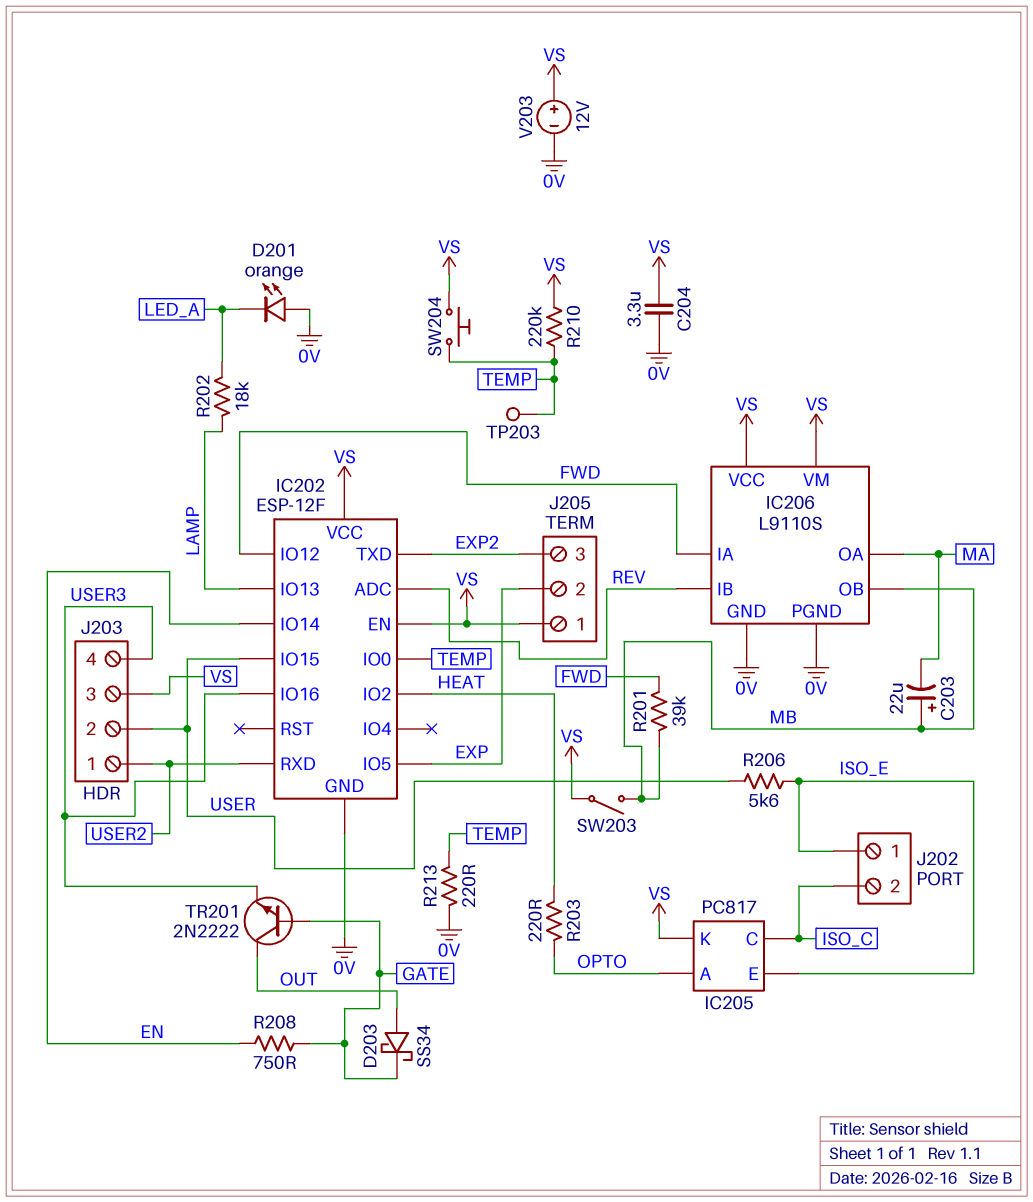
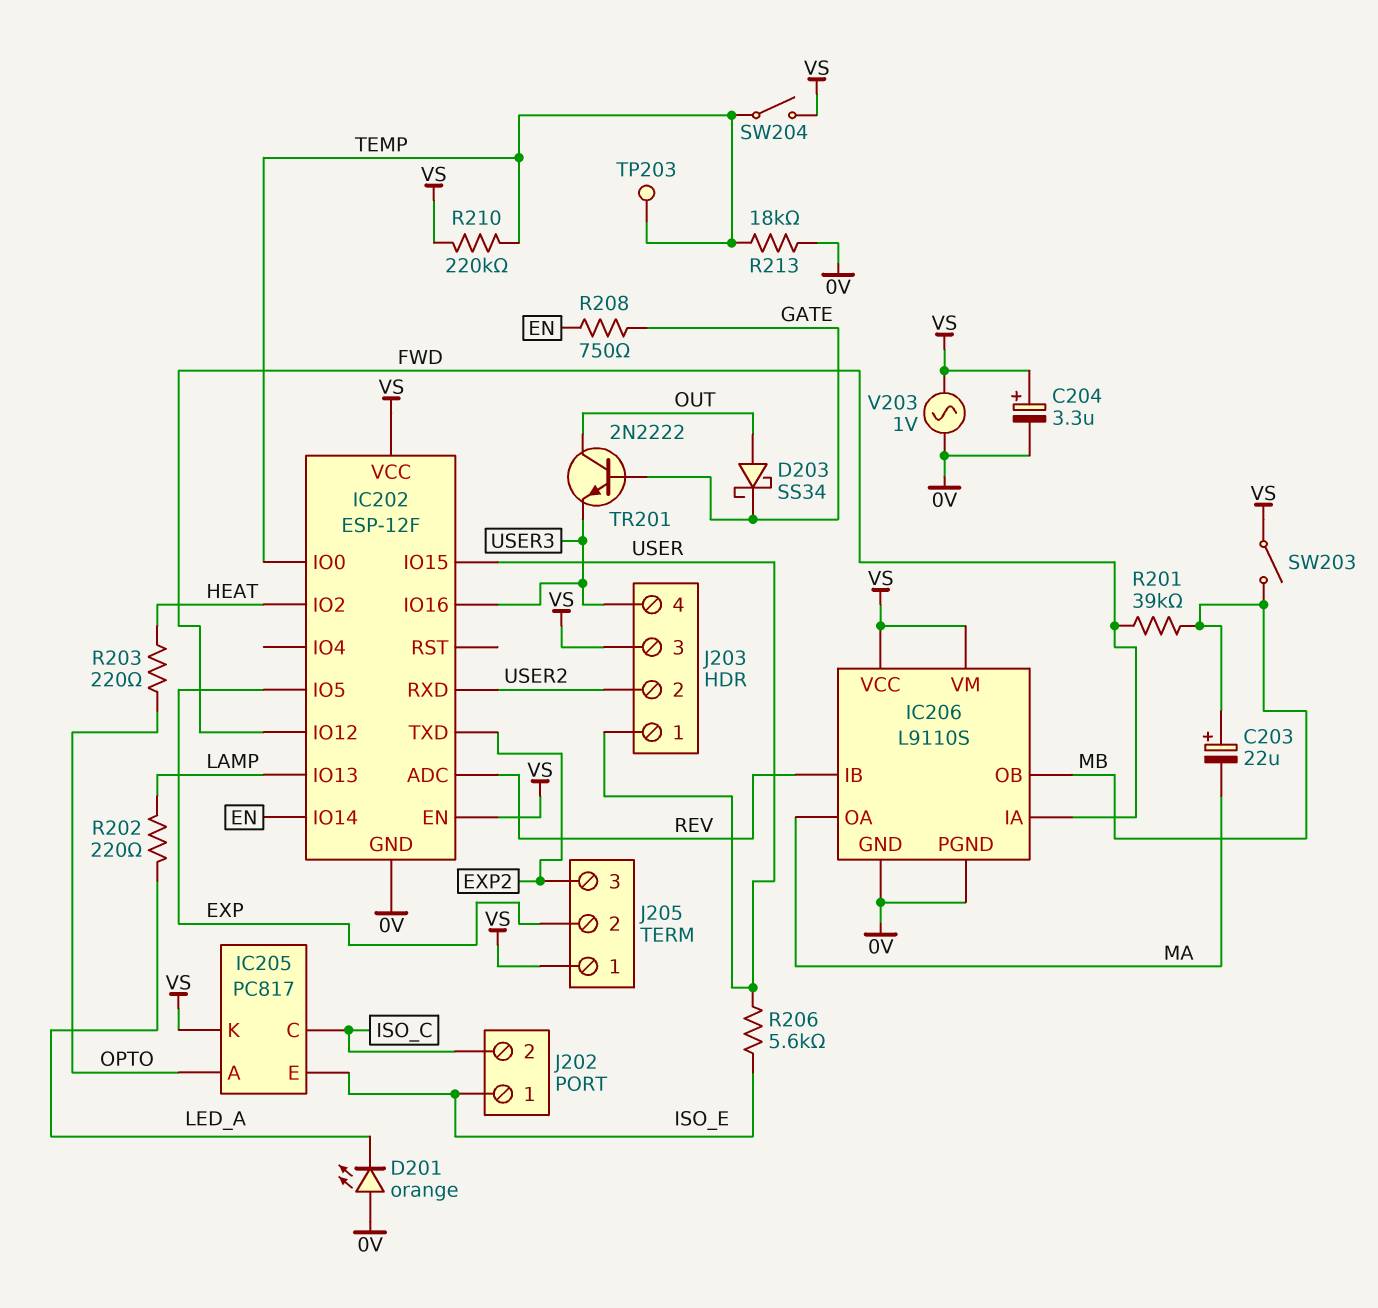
C204: 3.3uF (0V, VS) -> 3.3uF (plus VS, minus 0V)
J203 pin 1: USER2 -> USER
J203 pin 2: USER -> USER2
R202: 18k (LAMP, LED_A) -> 220 (LAMP, LED_A)
R213: 220 (0V, TEMP) -> 18k (0V, TEMP)
SW204: button (TEMP, VS) -> switch (TEMP, VS)
V203: 12V (plus VS, minus 0V) -> AC 1V (0V, VS)

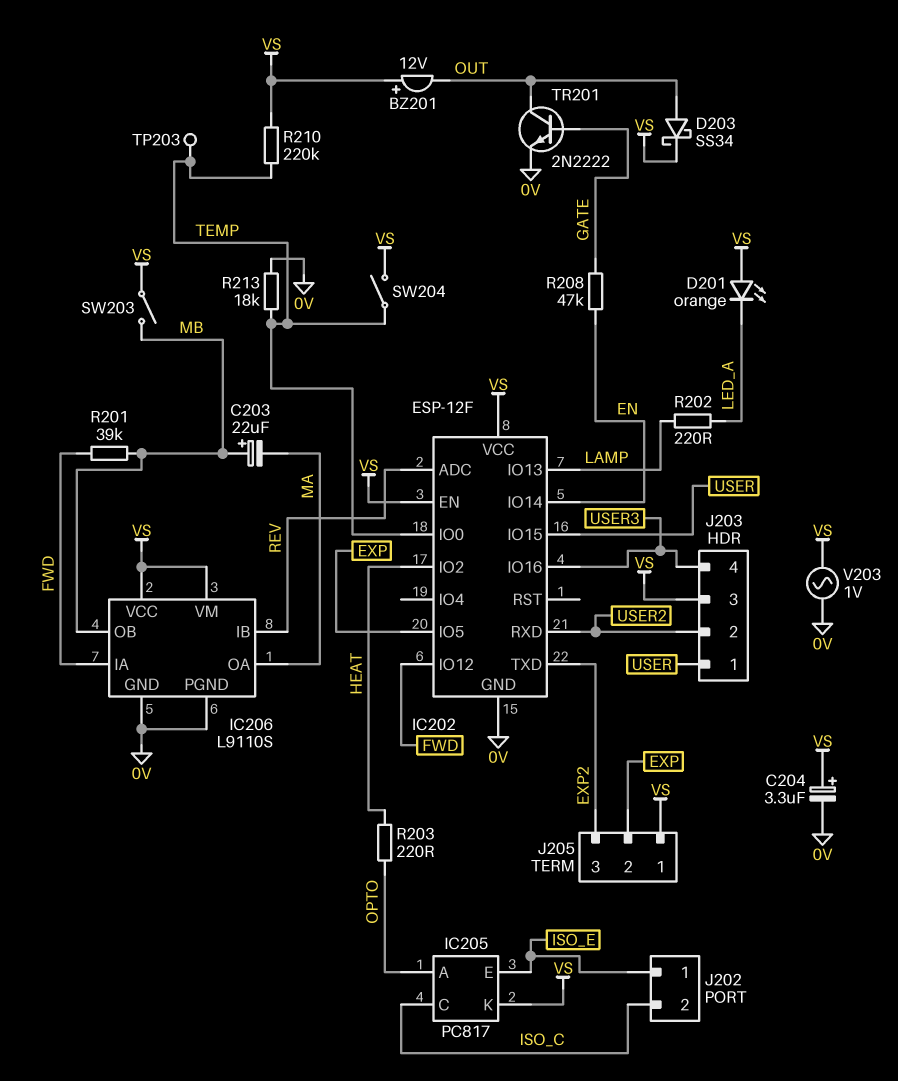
BZ201: none -> buzzer 12V (plus VS, minus OUT)
D201: LED orange (A 0V, K LED_A) -> LED orange (A VS, K LED_A)
D203: schottky SS34 (A OUT, K GATE) -> schottky SS34 (A OUT, K VS)
R206: 5.6k (ISO_E, USER) -> none
R208: 750 (EN, GATE) -> 47k (EN, GATE)
TR201: NPN 2N2222 (B GATE, C OUT, E USER3) -> NPN 2N2222 (B GATE, C OUT, E 0V)

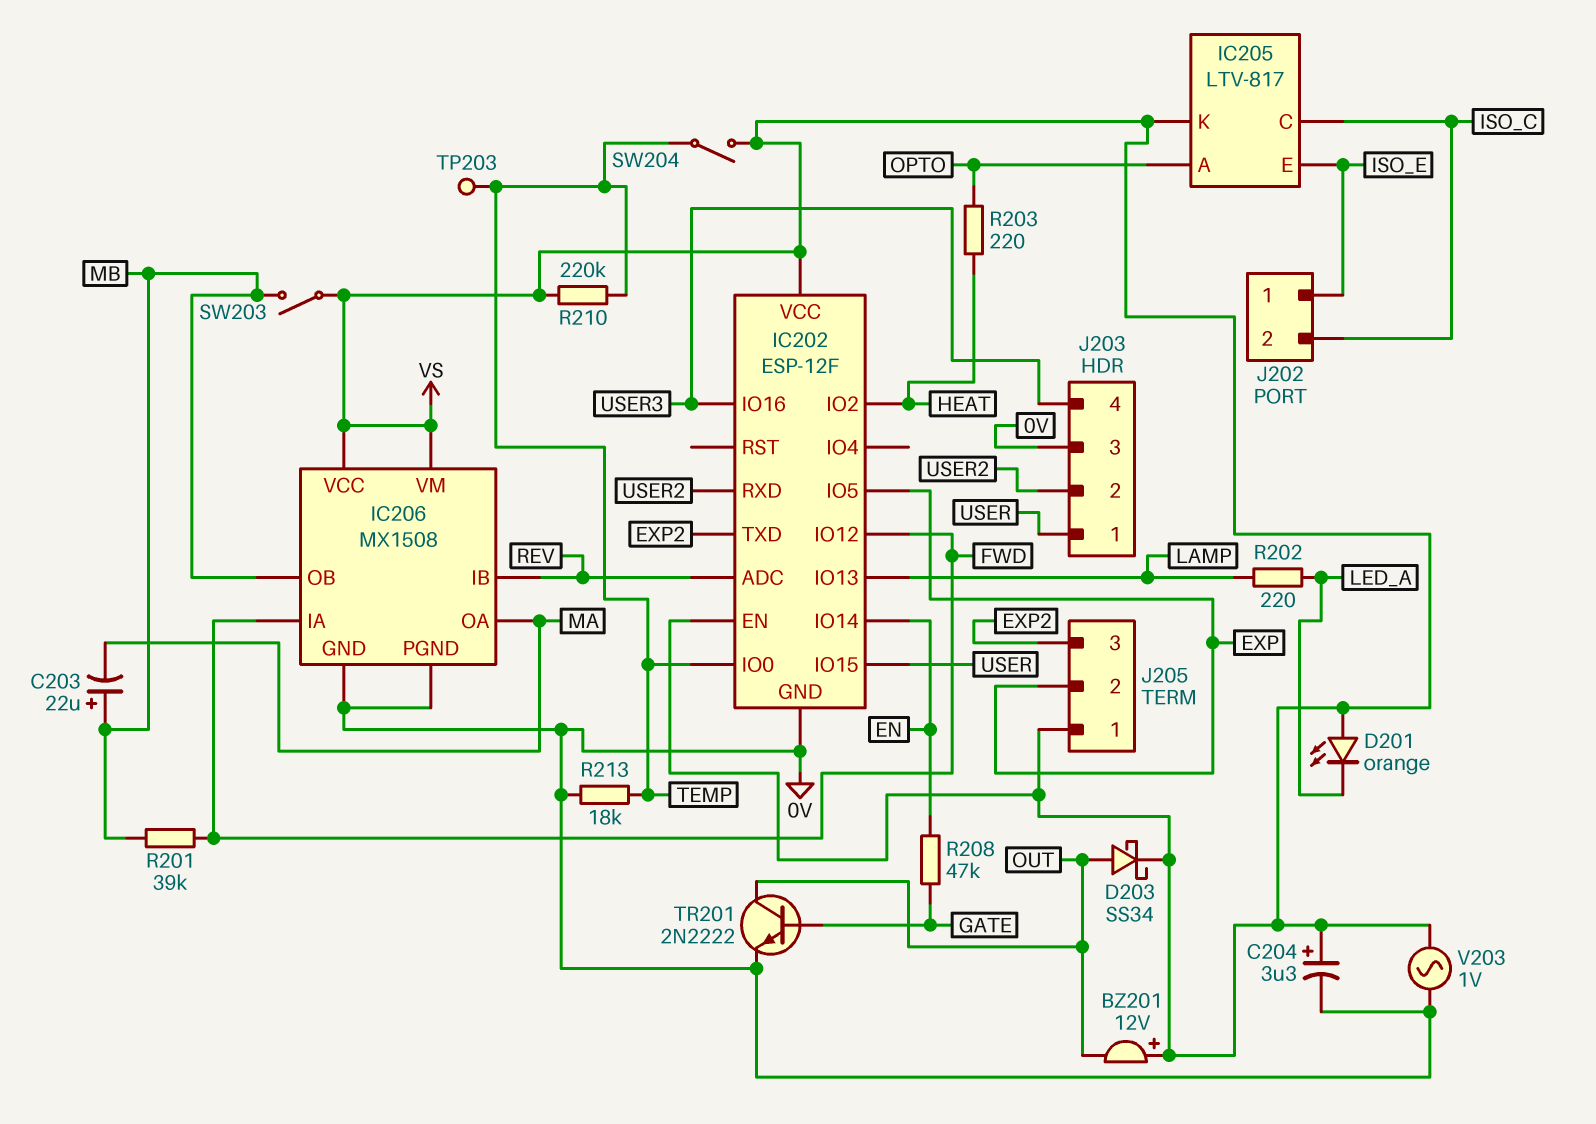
IC205: PC817 -> LTV-817
IC206: L9110S -> MX1508
J203 pin 3: VS -> 0V

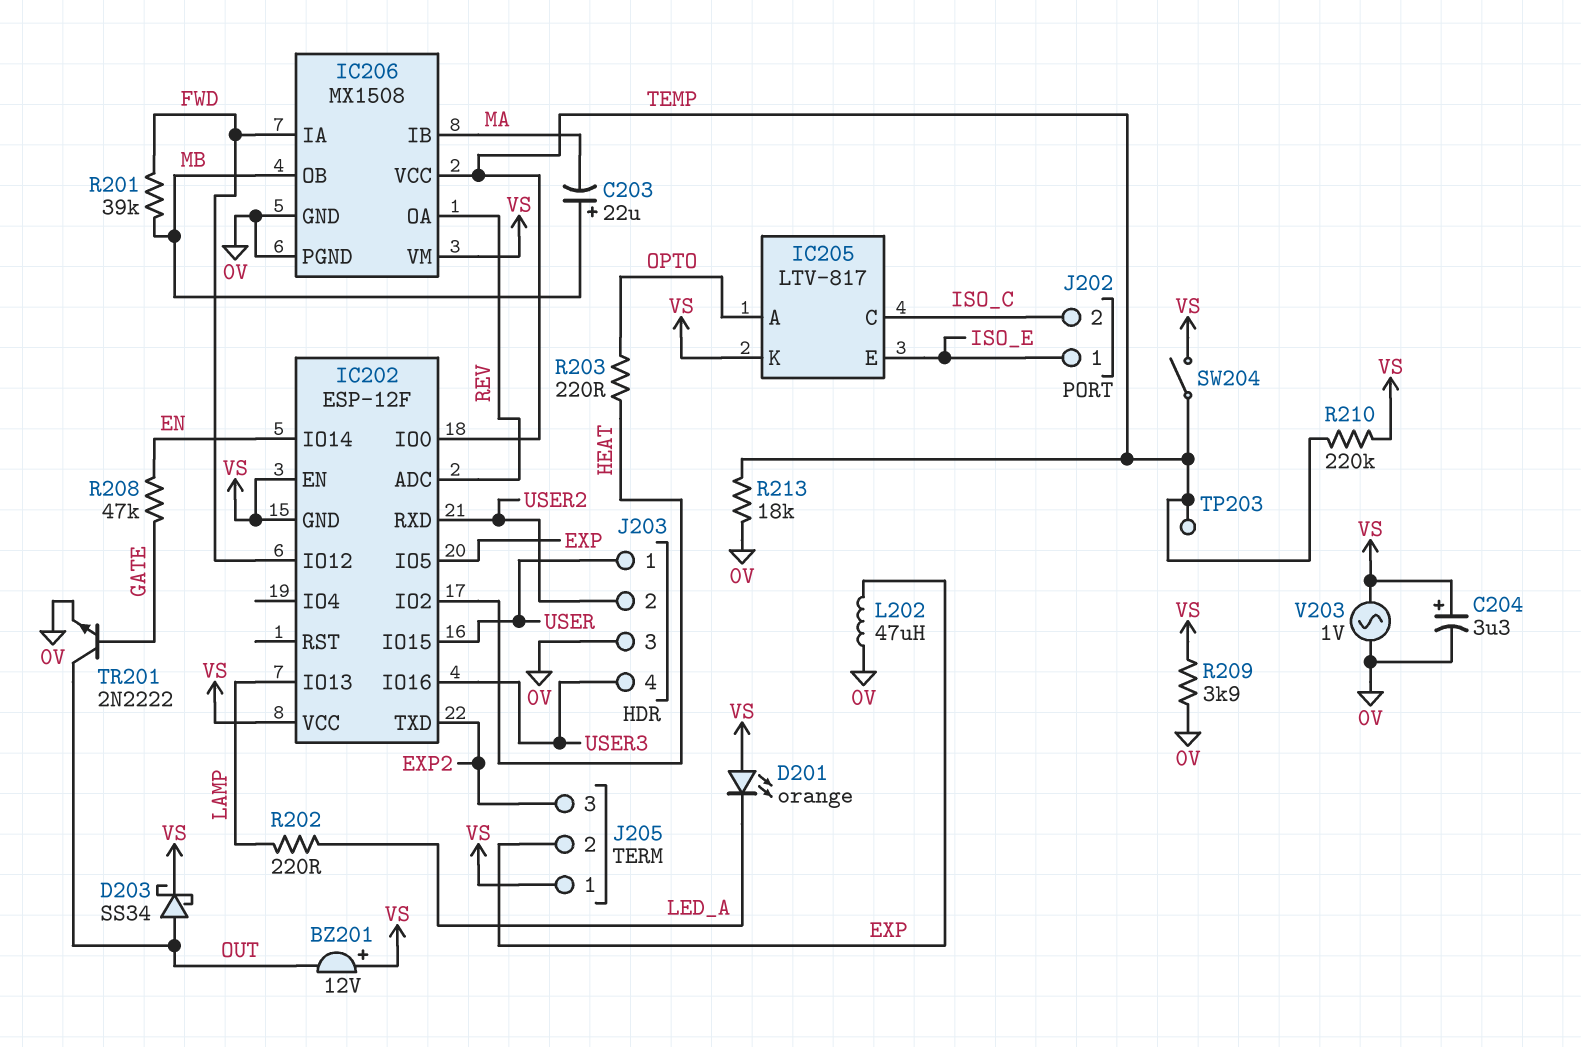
IC202 pin GND: 0V -> VS
IC206 pin IB: REV -> MA
IC206 pin OA: MA -> REV
IC206 pin VCC: VS -> TEMP
L202: none -> 47uH (0V, EXP)
R209: none -> 3.9k (0V, VS)
SW203: switch (MB, VS) -> none

